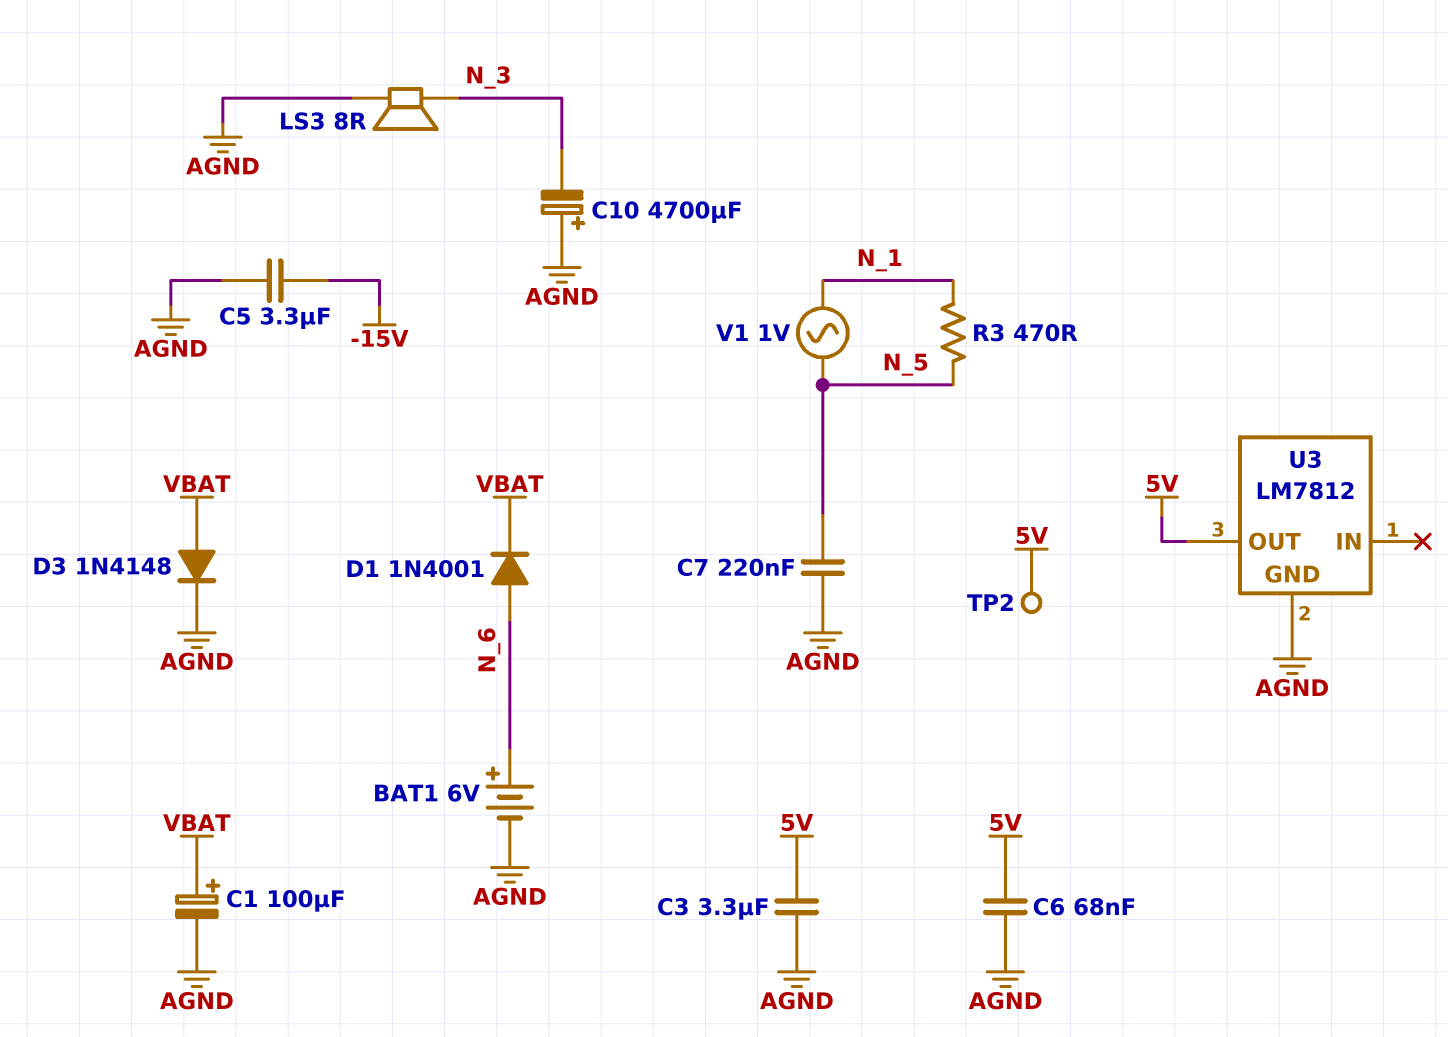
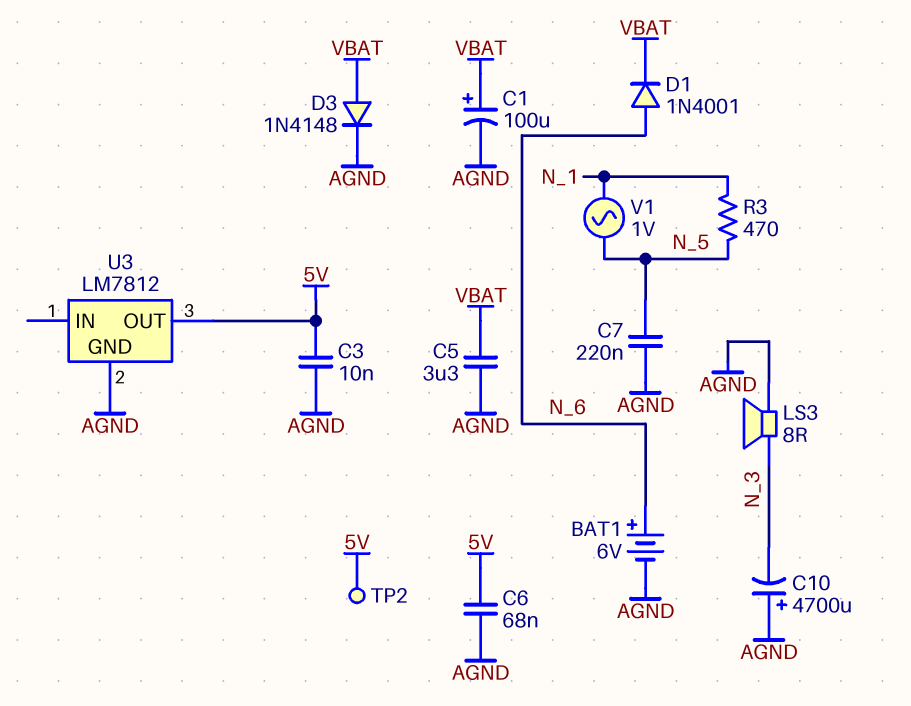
C3: 3.3uF (5V, AGND) -> 10nF (5V, AGND)
C5: 3.3uF (-15V, AGND) -> 3.3uF (AGND, VBAT)

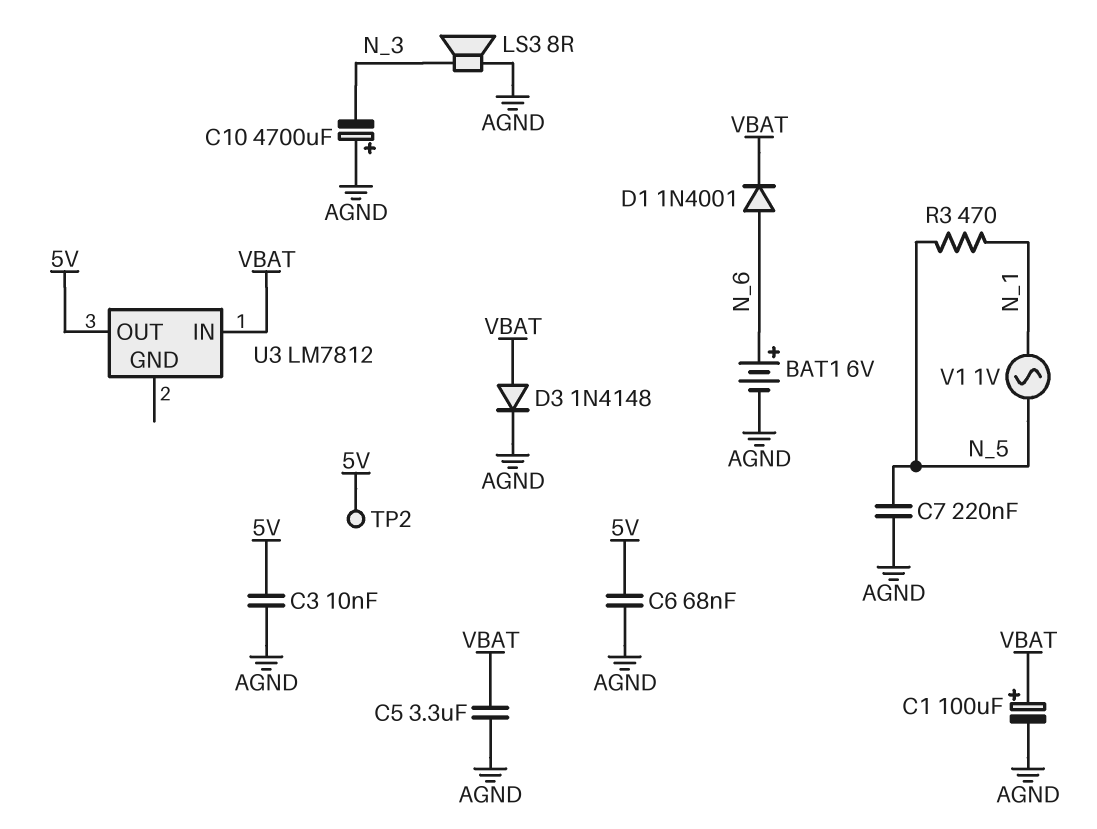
U3 pin GND: AGND -> none
U3 pin IN: none -> VBAT

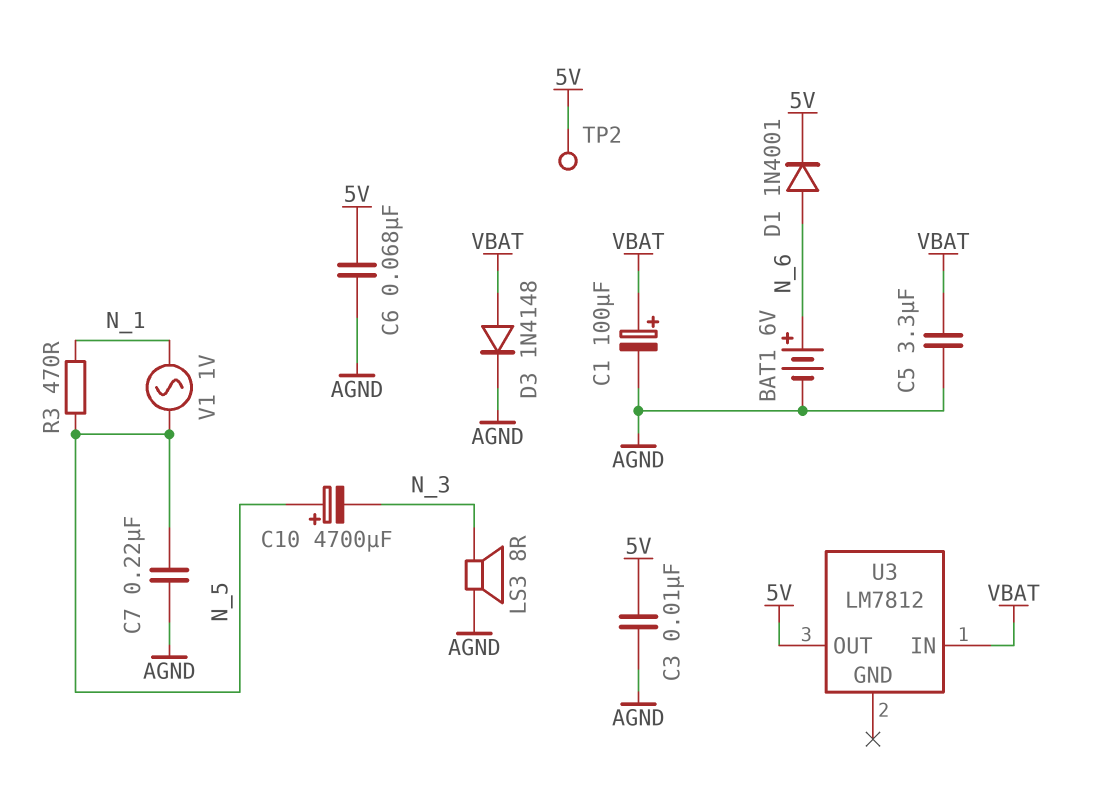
C10: 4700uF (plus AGND, minus N_3) -> 4700uF (plus N_5, minus N_3)
D1: diode 1N4001 (A N_6, K VBAT) -> diode 1N4001 (A N_6, K 5V)

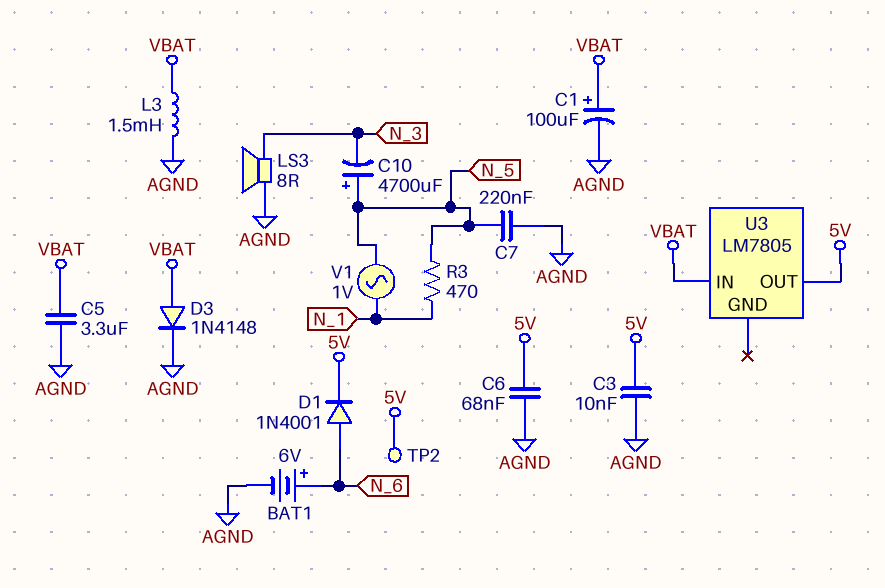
L3: none -> 1.5mH (AGND, VBAT)
U3: LM7812 -> LM7805

